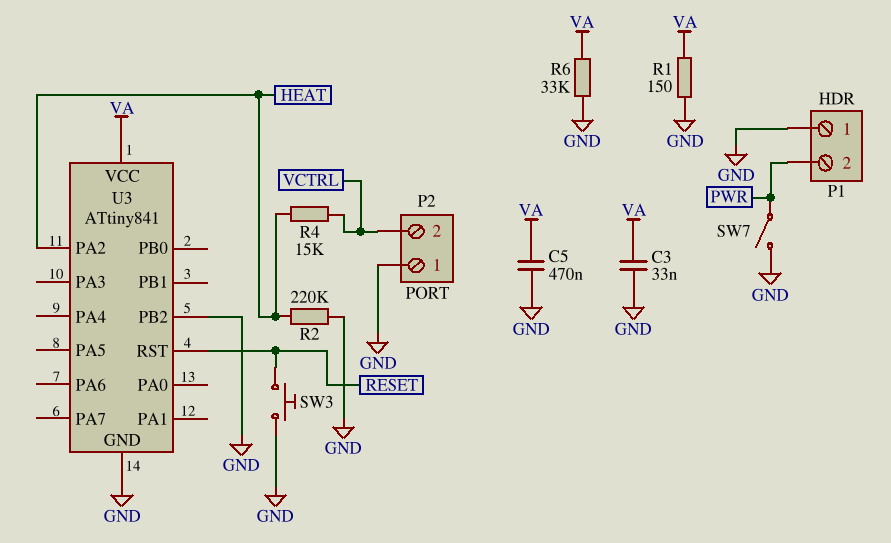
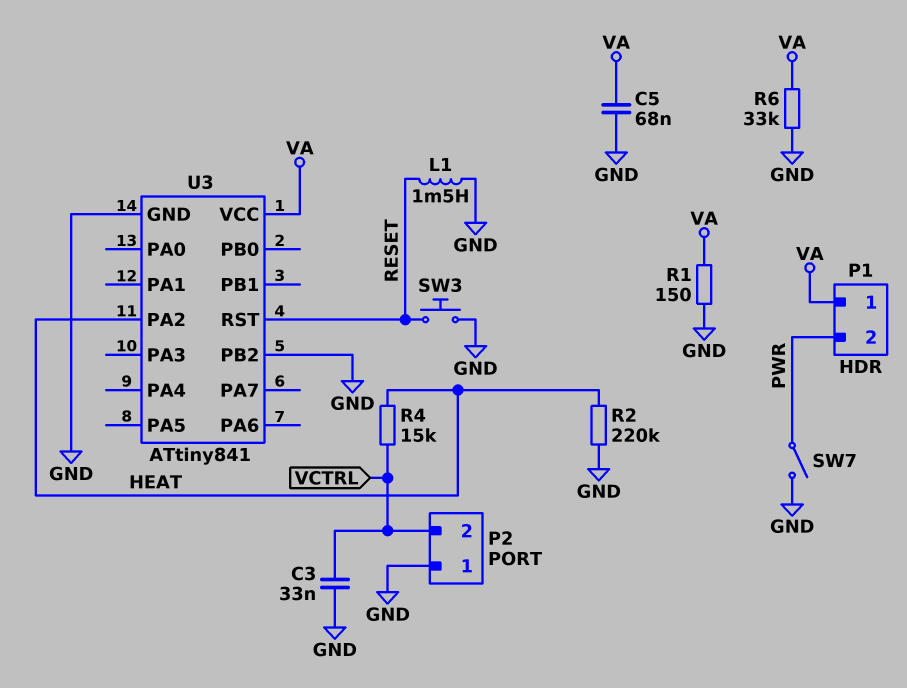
C3: 33nF (GND, VA) -> 33nF (GND, VCTRL)
C5: 470nF (GND, VA) -> 68nF (GND, VA)
L1: none -> 1.5mH (GND, RESET)
P1 pin 1: GND -> VA

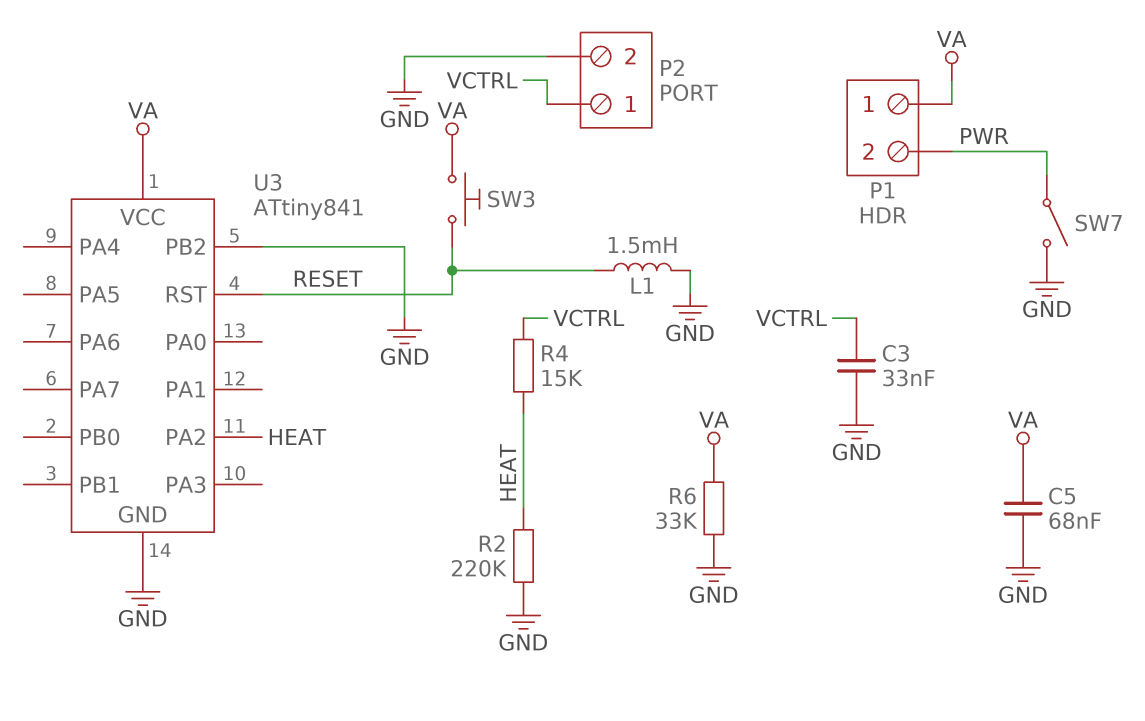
P2 pin 1: GND -> VCTRL
P2 pin 2: VCTRL -> GND
R1: 150 (GND, VA) -> none
SW3: button (GND, RESET) -> button (RESET, VA)

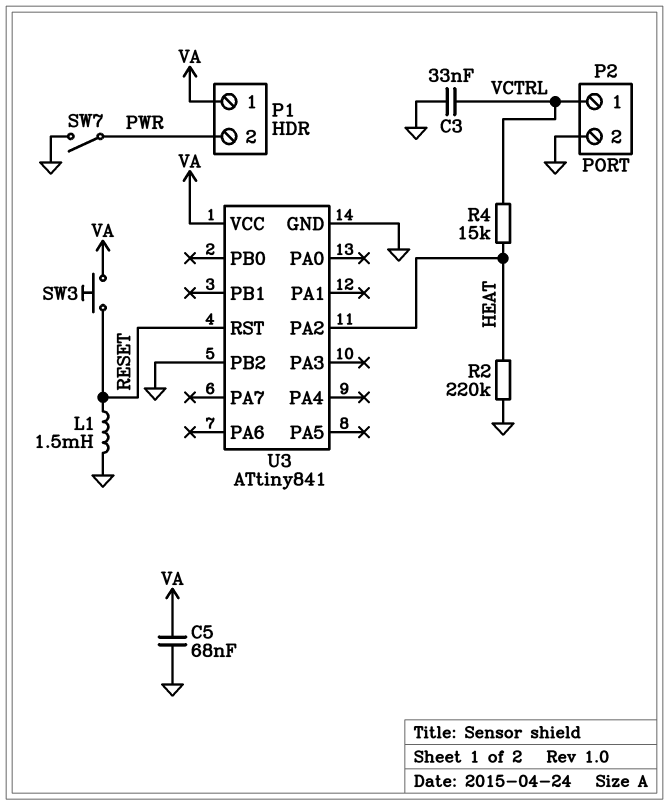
R6: 33k (GND, VA) -> none

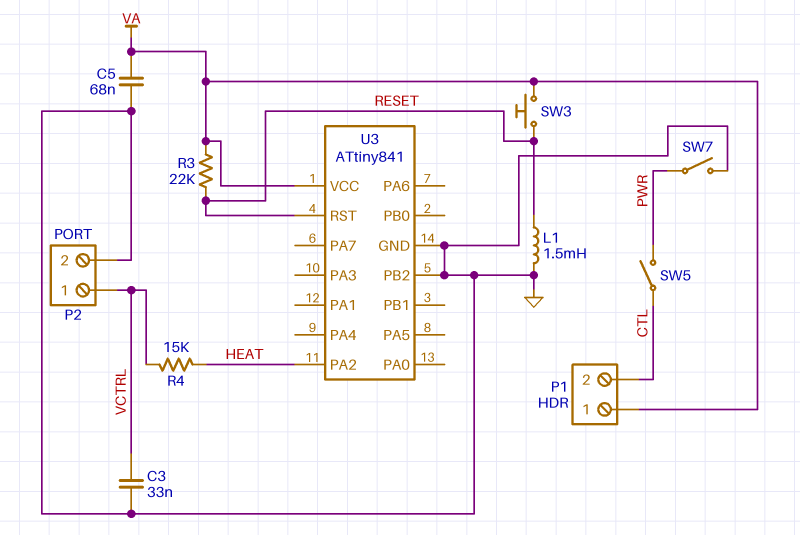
P1 pin 2: PWR -> CTL
R2: 220k (GND, HEAT) -> none
R3: none -> 22k (RESET, VA)
SW5: none -> switch (CTL, PWR)

